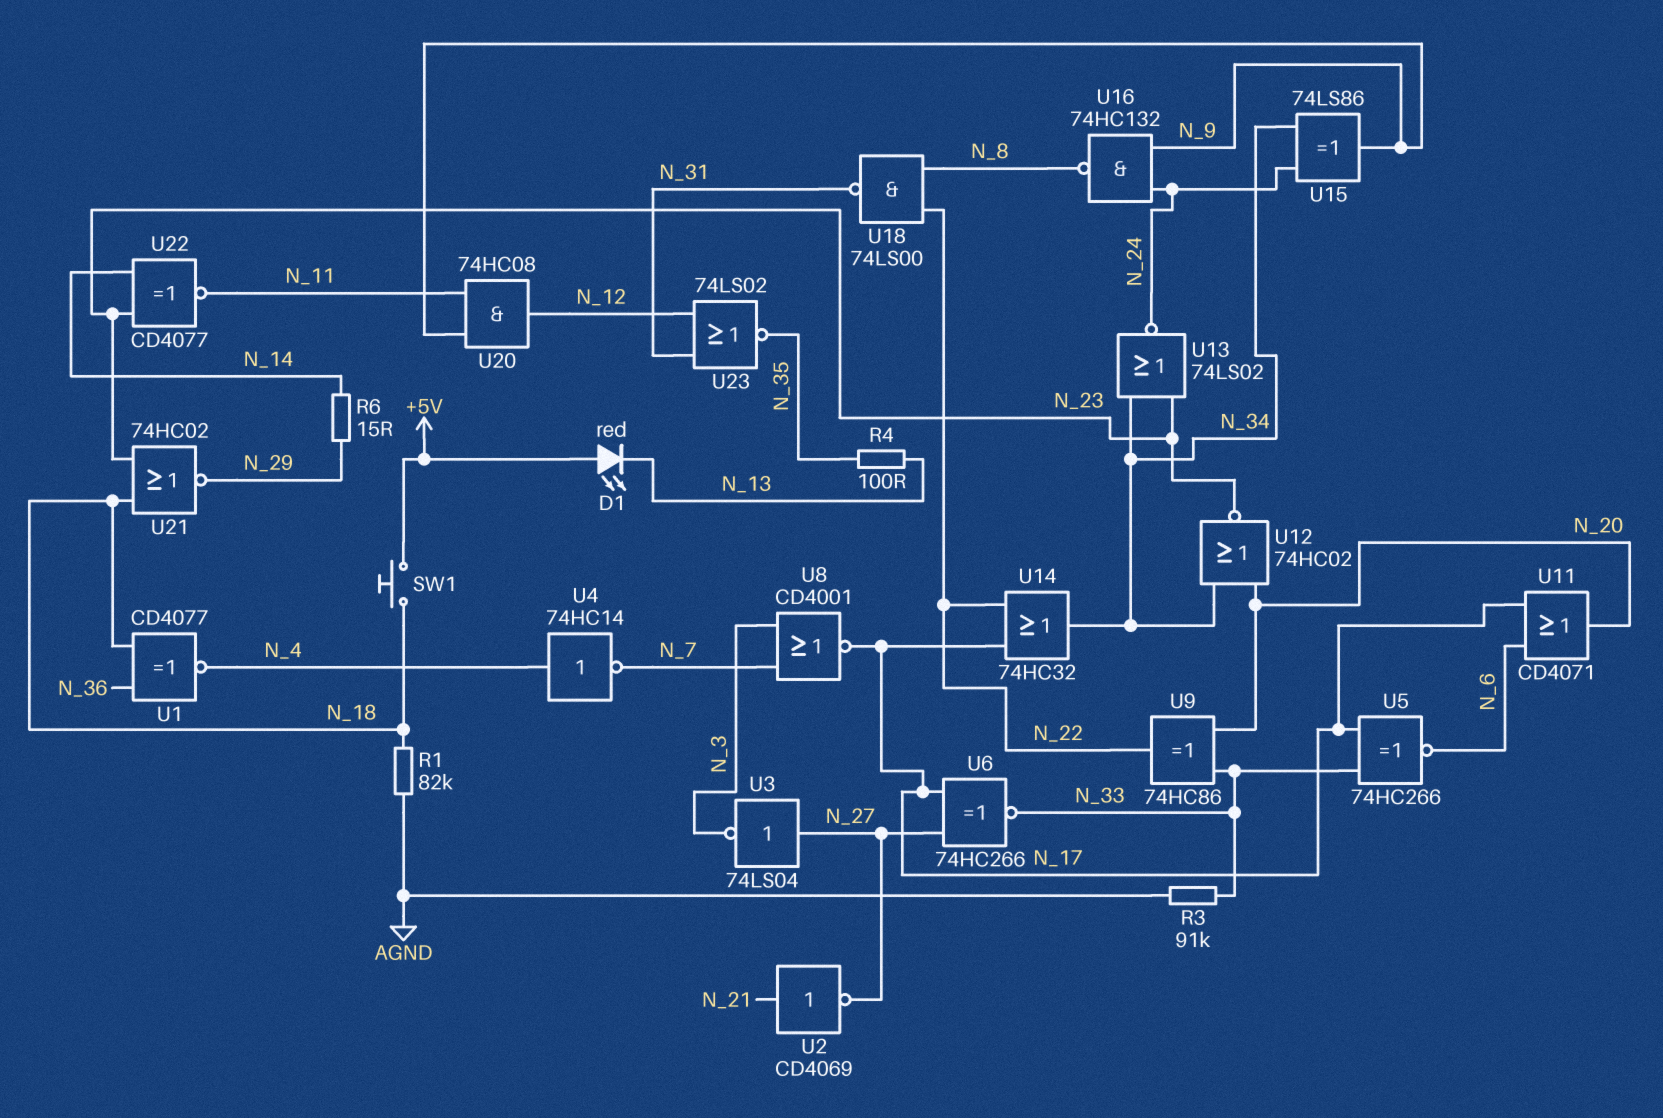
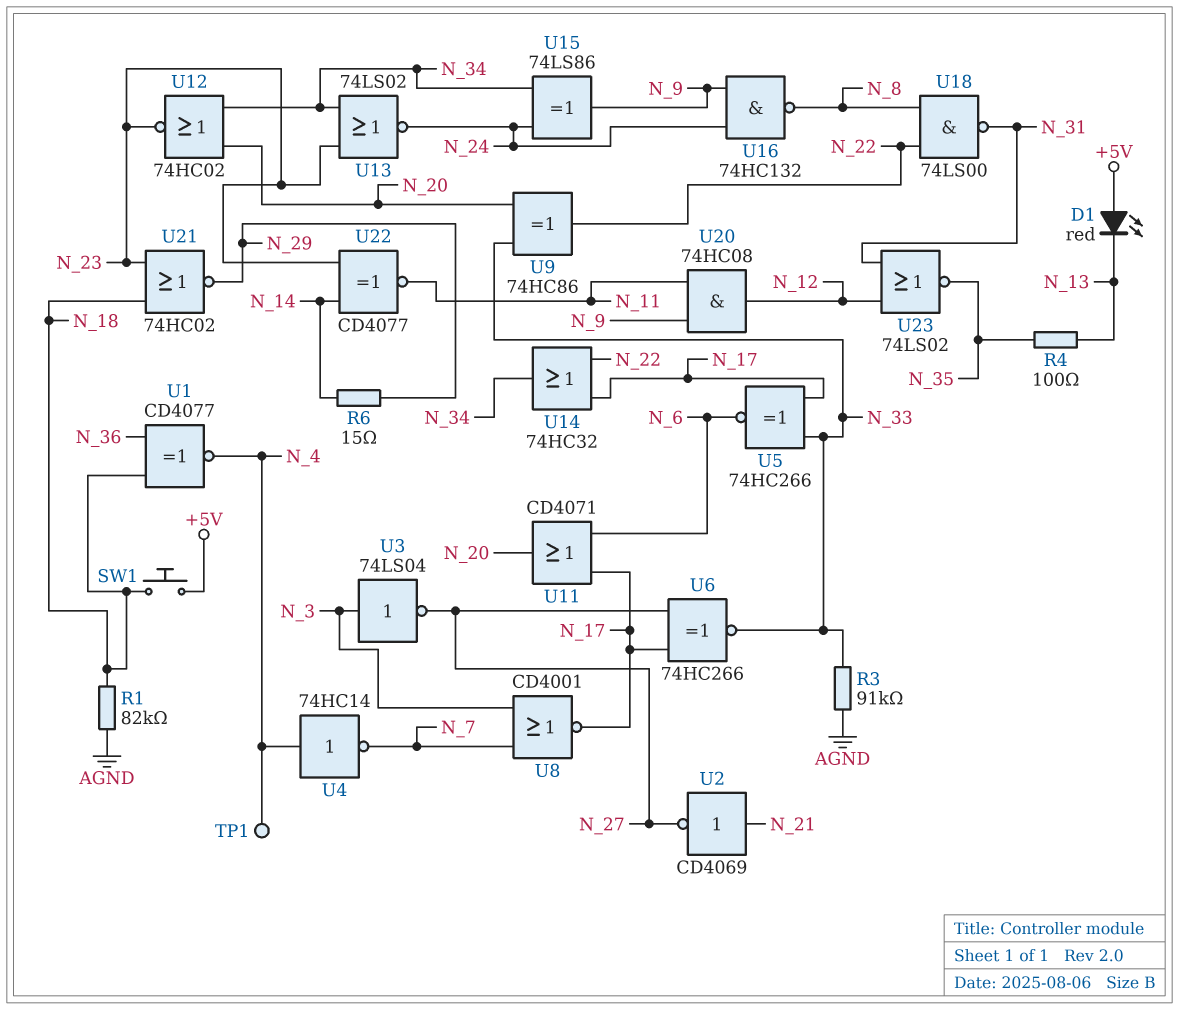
TP1: none -> test point (N_4)
U3: NOT 74LS04 (in N_27, out N_3) -> NOT 74LS04 (in N_3, out N_27)

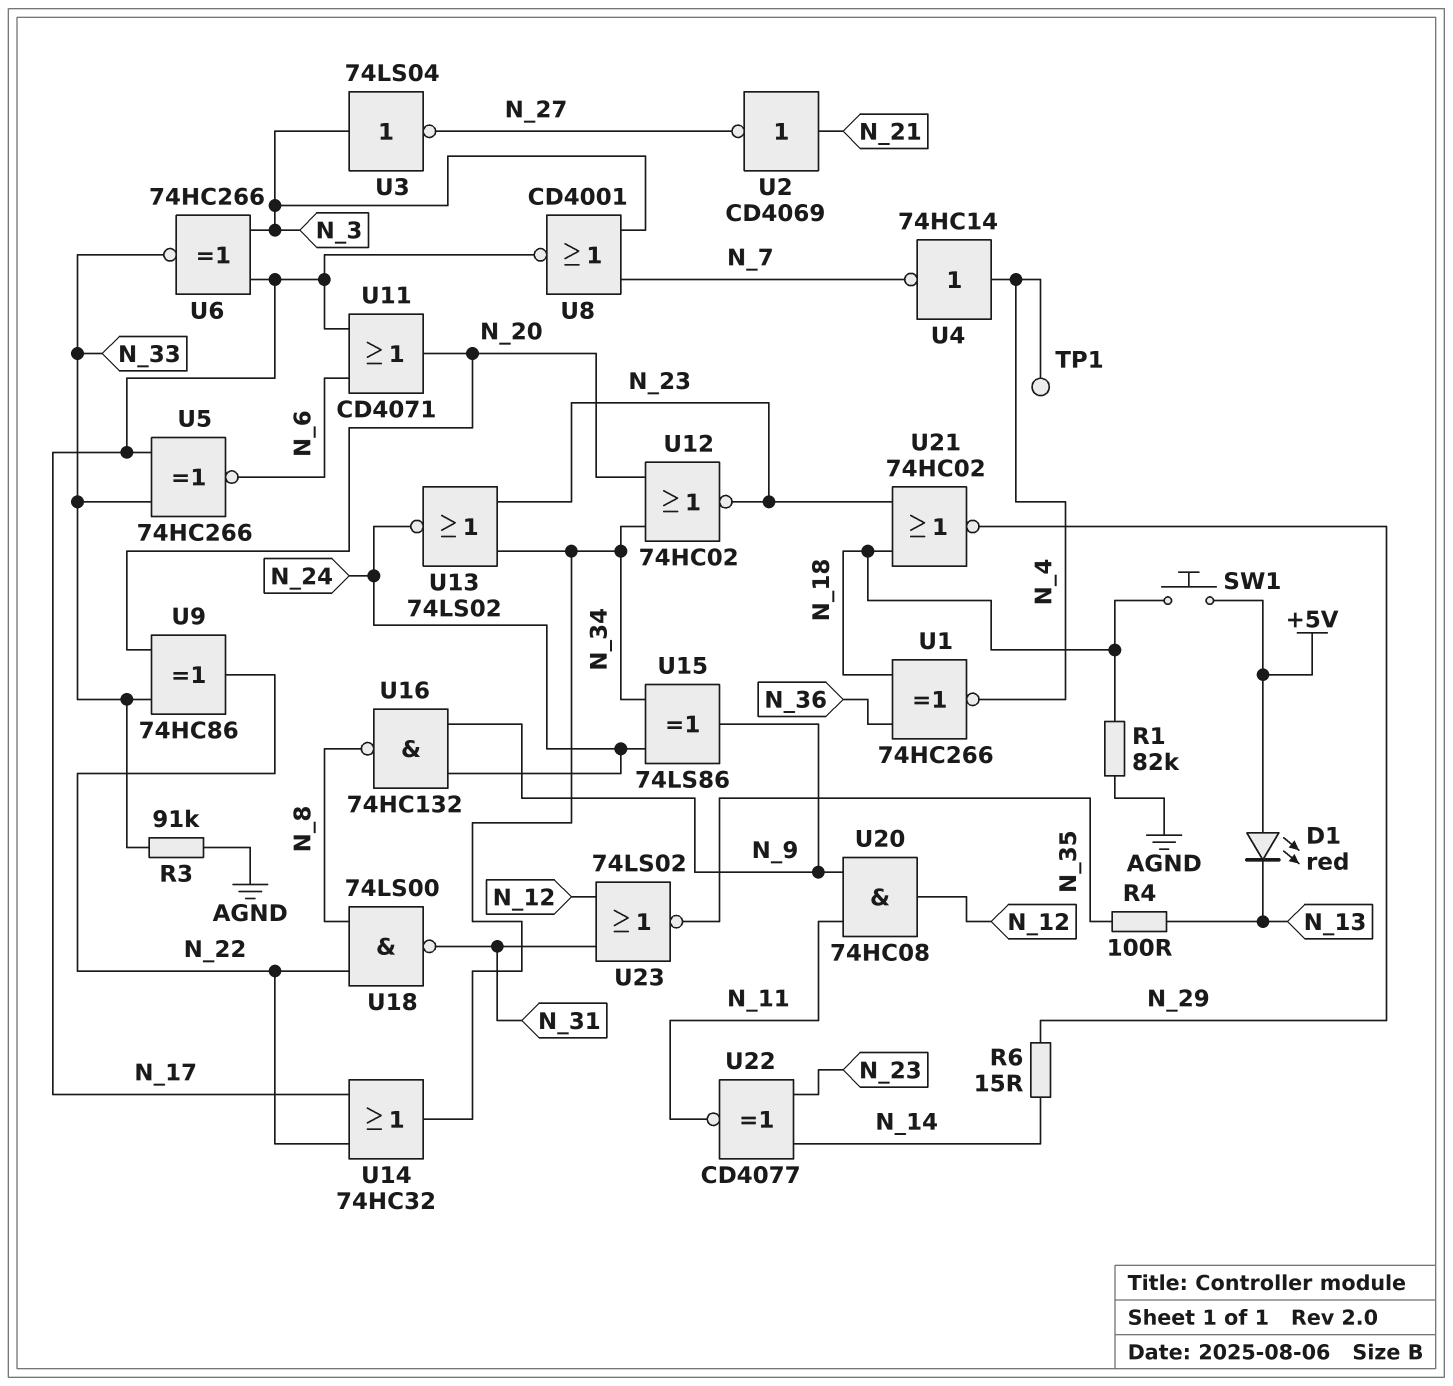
U1: XNOR CD4077 (in N_18, in N_36, out N_4) -> XNOR 74HC266 (in N_18, in N_36, out N_4)
U6: XNOR 74HC266 (in N_17, in N_27, out N_33) -> XNOR 74HC266 (in N_3, in N_17, out N_33)

